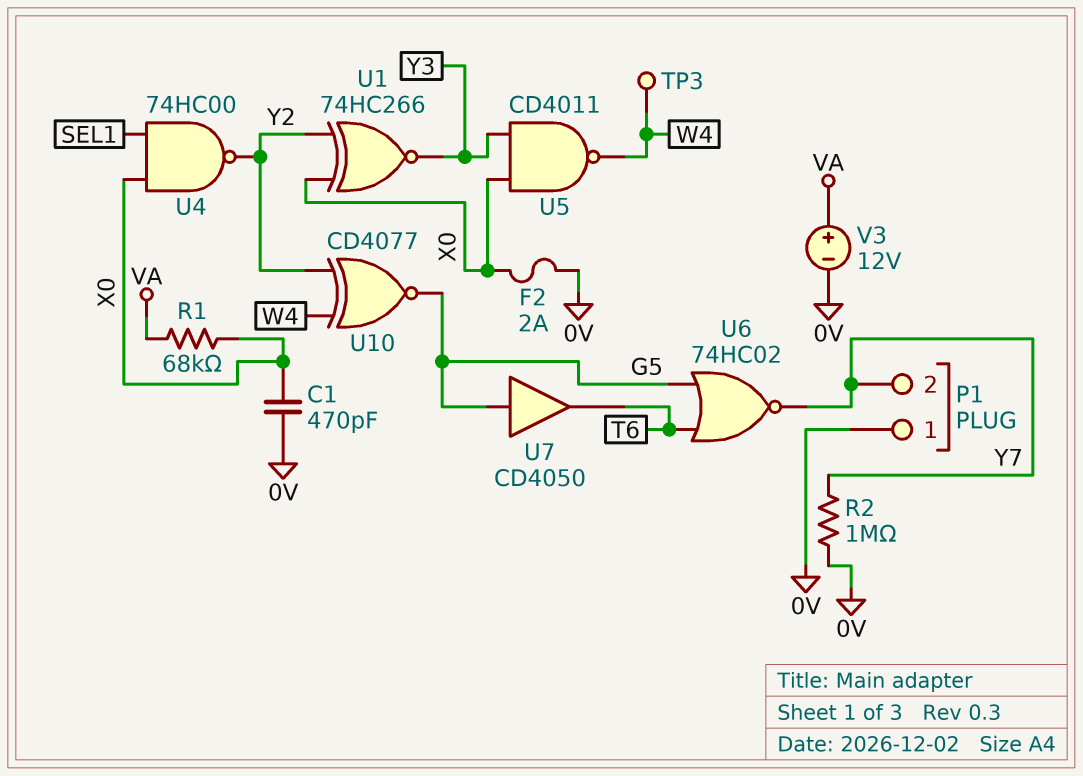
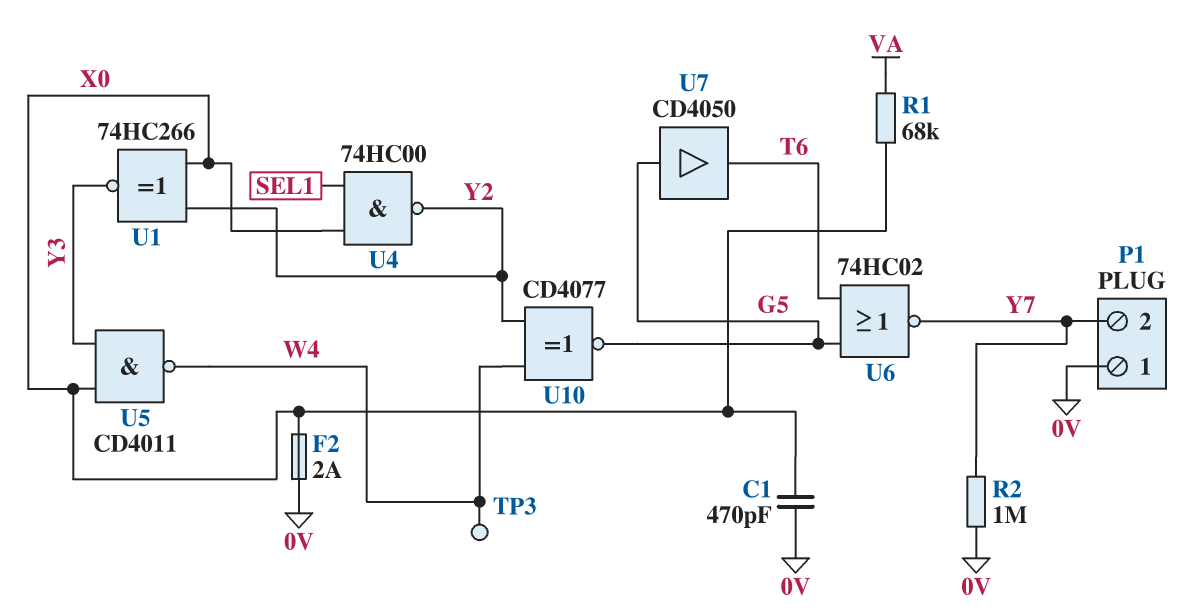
V3: 12V (plus VA, minus 0V) -> none

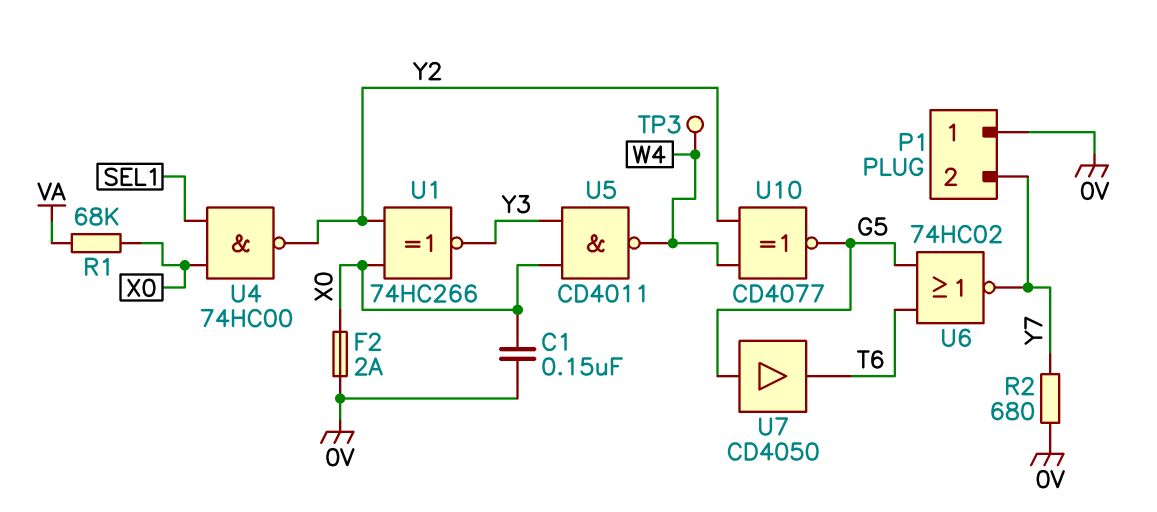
C1: 470pF (0V, X0) -> 150nF (0V, X0)
R2: 1M (0V, Y7) -> 680 (0V, Y7)

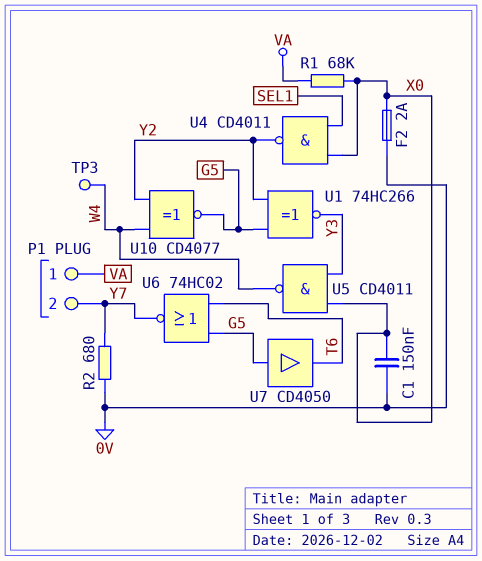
P1 pin 1: 0V -> VA
U1: XNOR 74HC266 (in X0, in Y2, out Y3) -> XNOR 74HC266 (in G5, in Y2, out Y3)
U4: NAND 74HC00 (in SEL1, in X0, out Y2) -> NAND CD4011 (in SEL1, in X0, out Y2)

